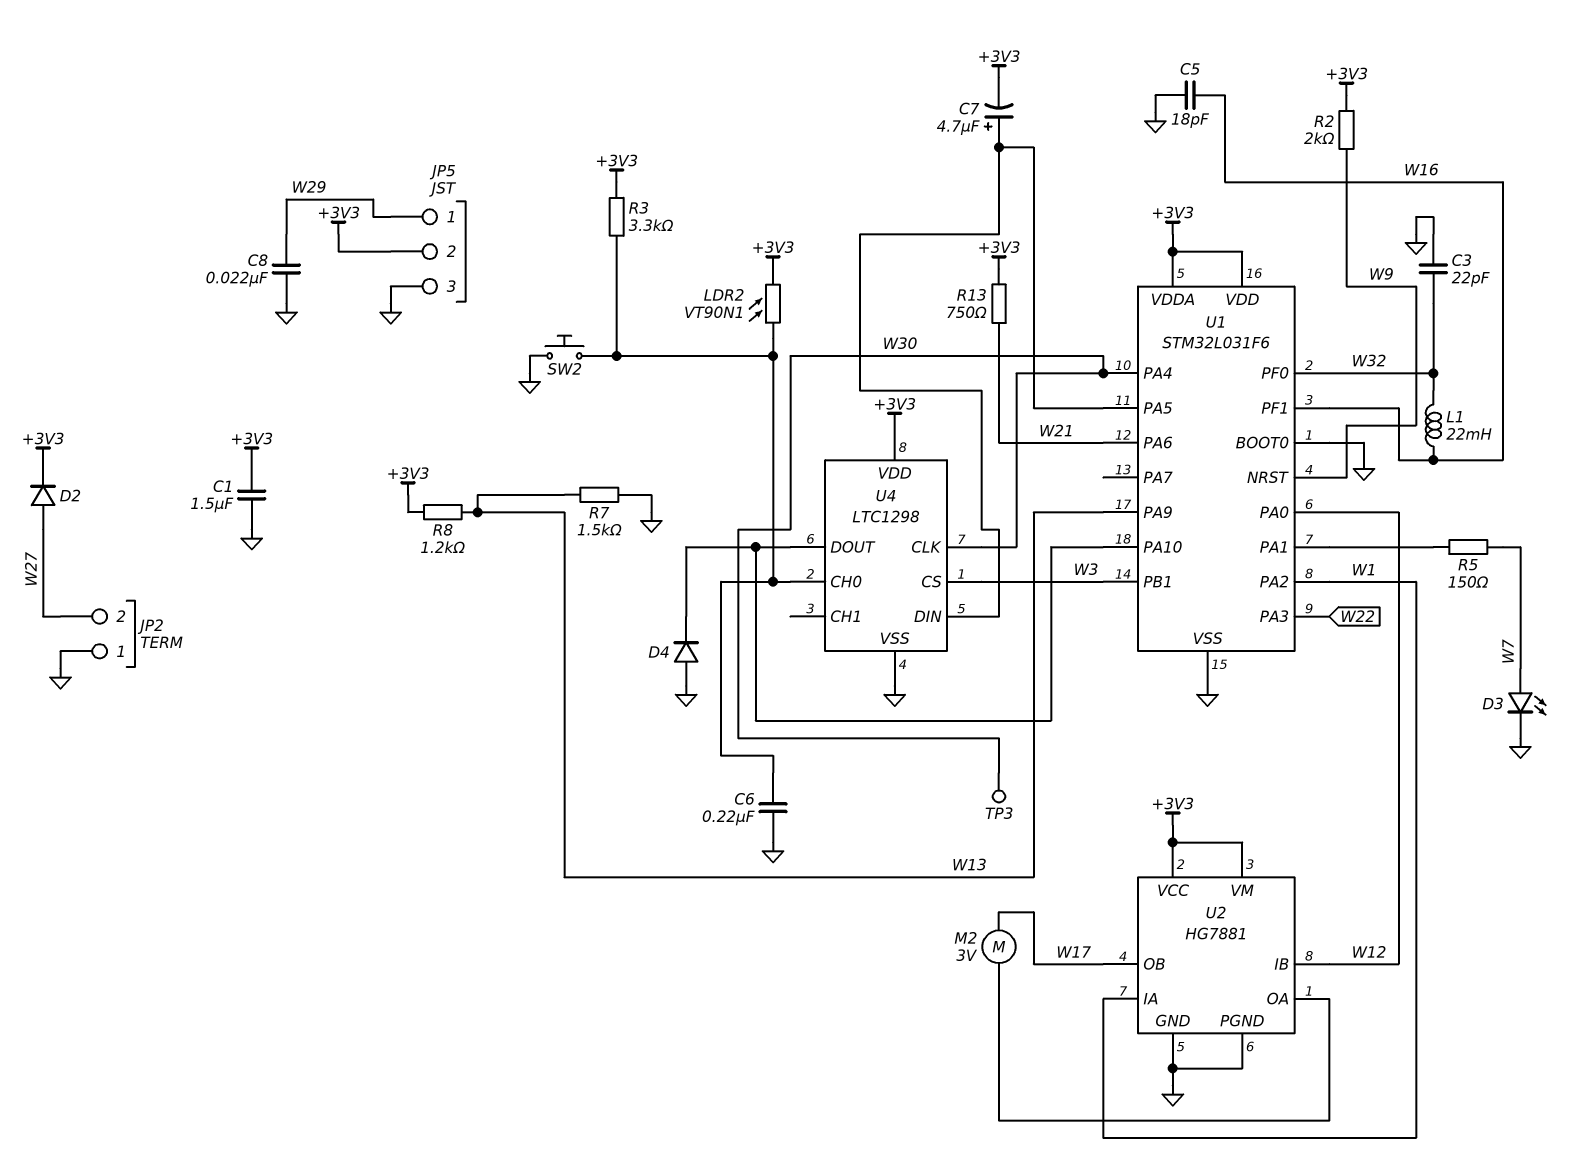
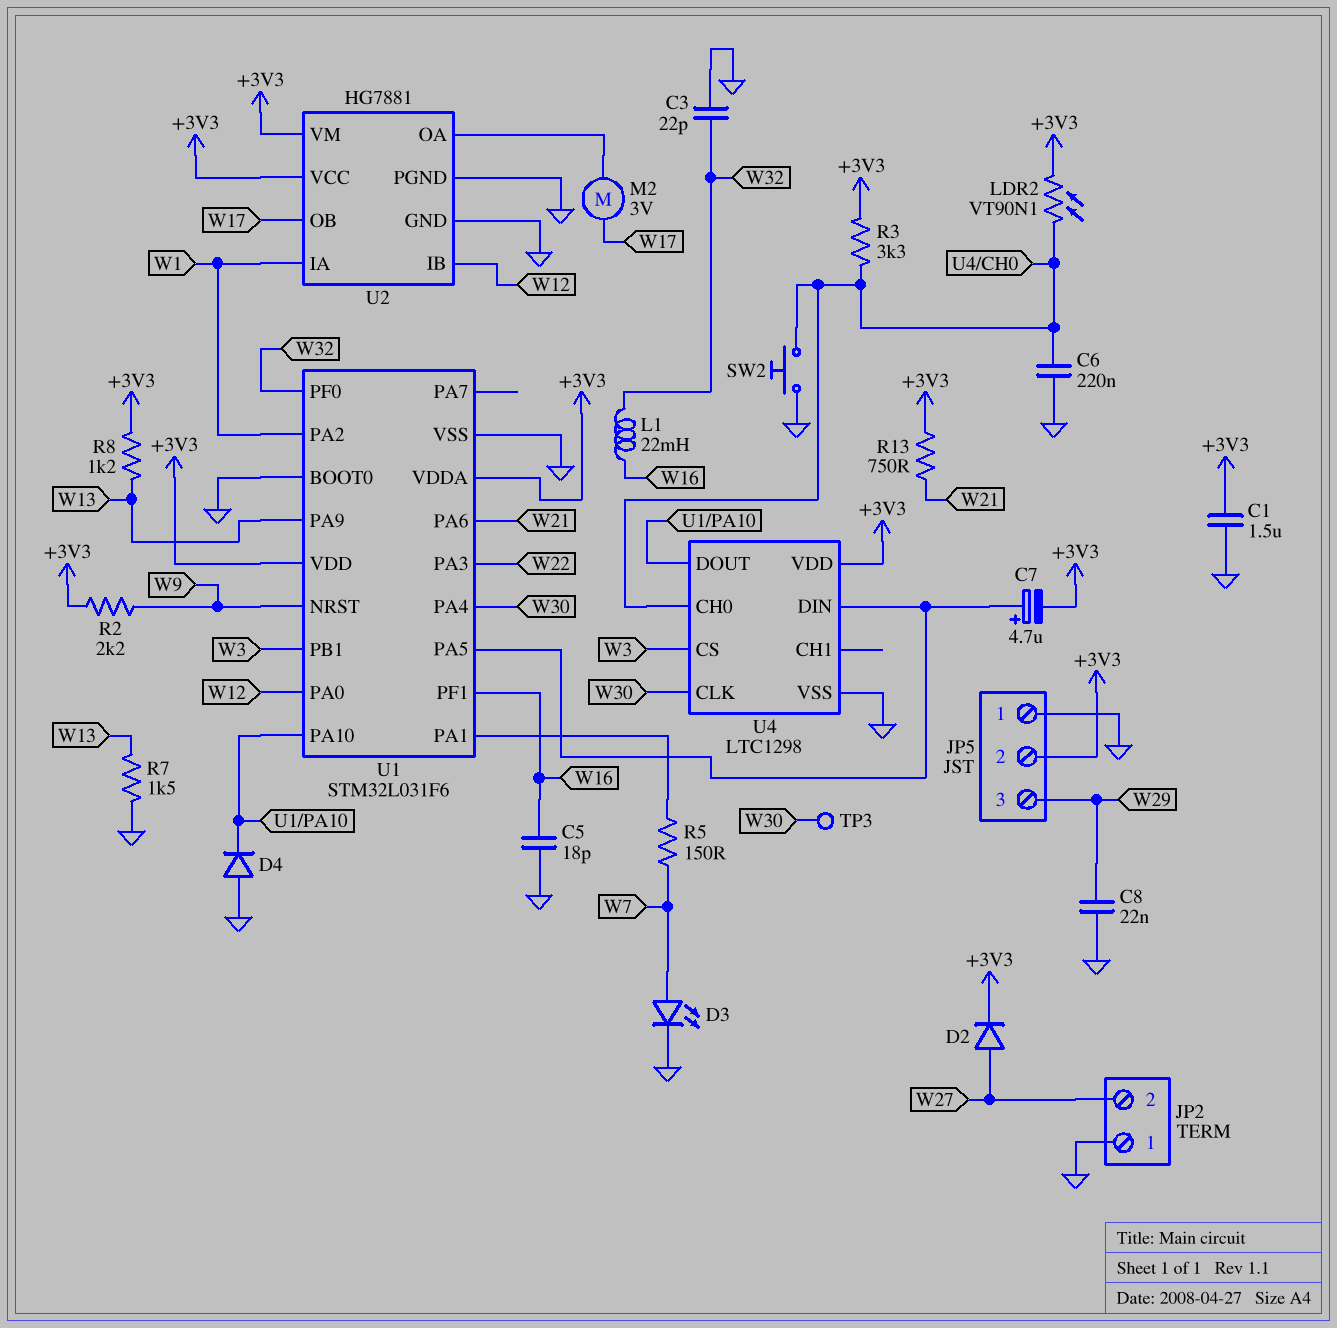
JP5 pin 1: W29 -> GND
JP5 pin 3: GND -> W29
R2: 2k (+3V3, W9) -> 2.2k (+3V3, W9)

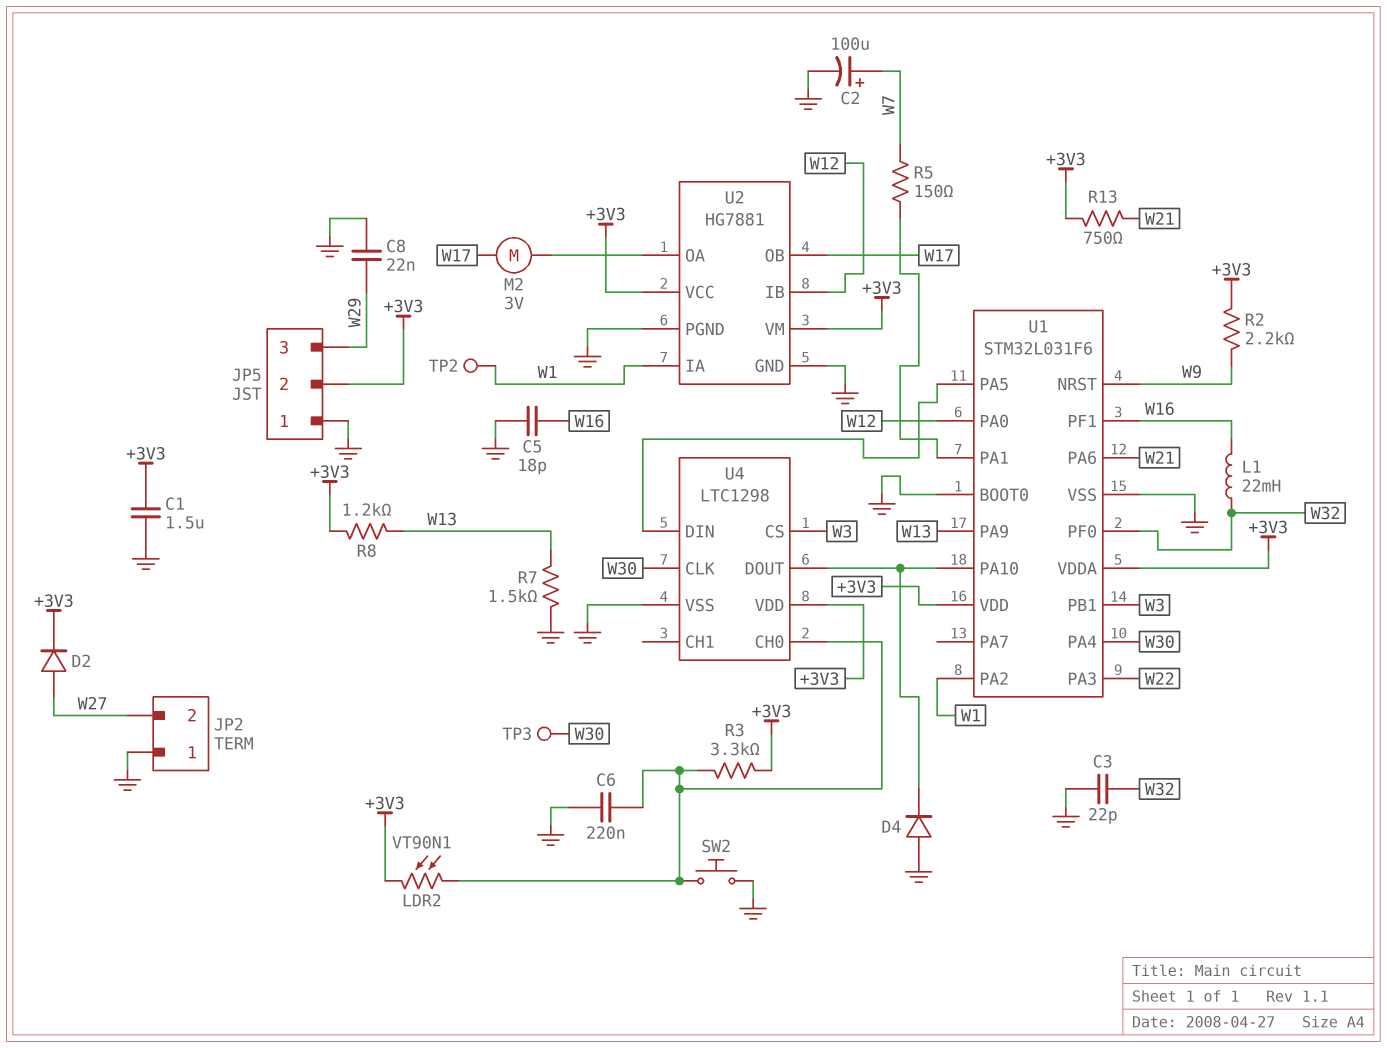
C2: none -> 100uF (plus W7, minus GND)
C7: 4.7uF (plus U1/PA5, minus +3V3) -> none
D3: LED (A W7, K GND) -> none
TP2: none -> test point (W1)

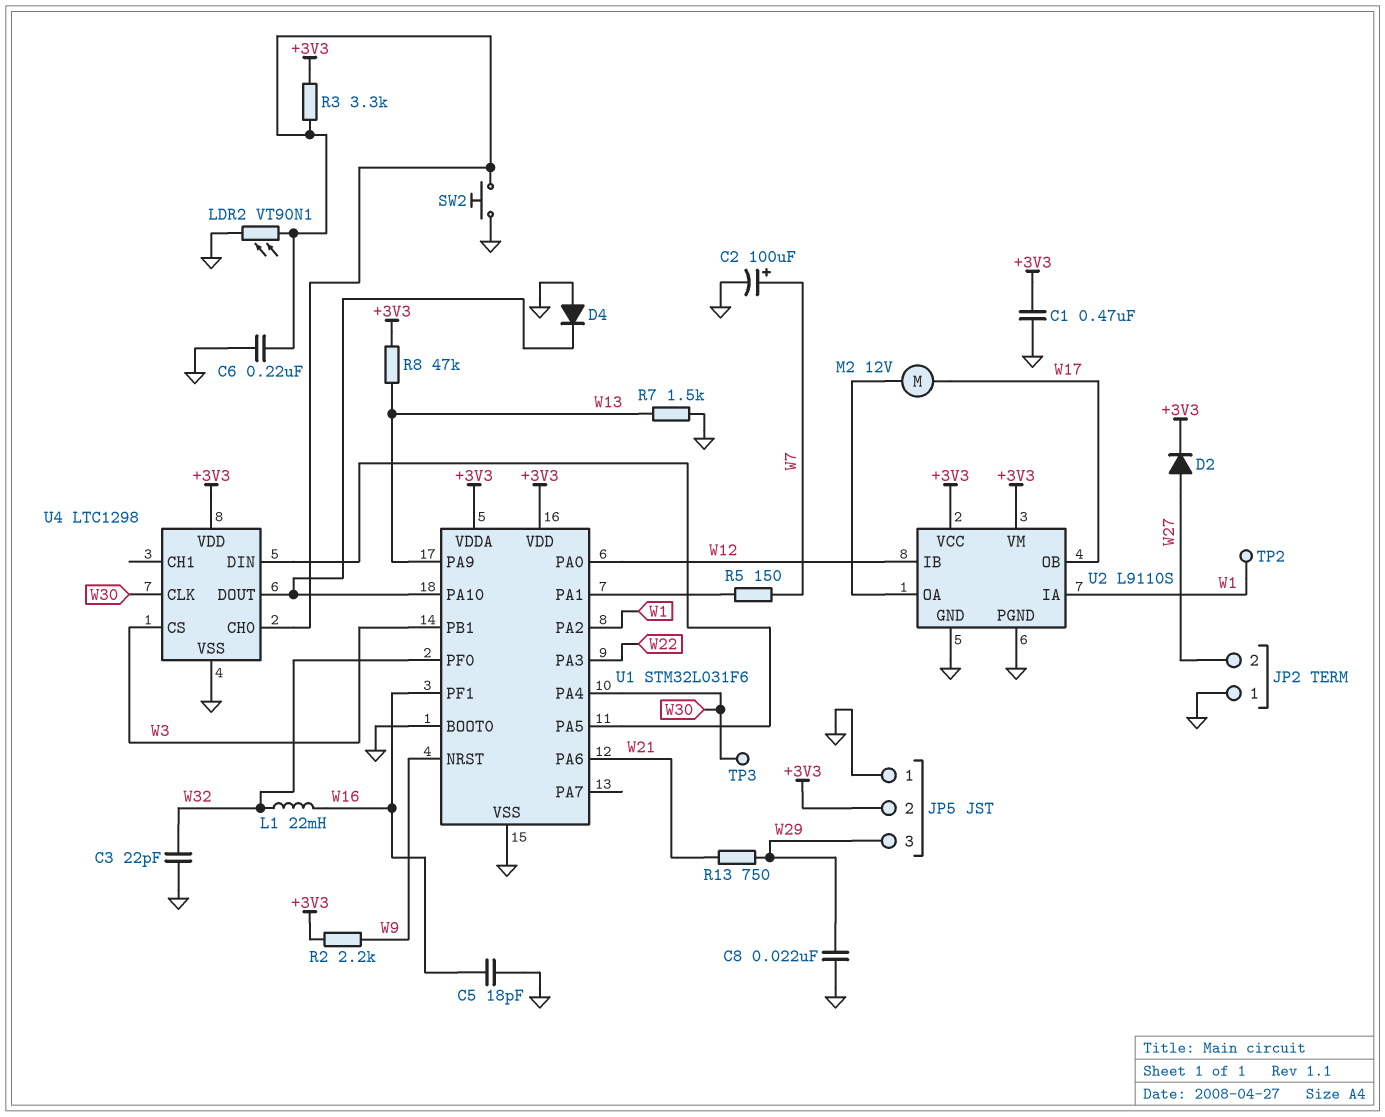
C1: 1.5uF (+3V3, GND) -> 470nF (+3V3, GND)
LDR2: VT90N1 (+3V3, U4/CH0) -> VT90N1 (GND, U4/CH0)
M2: motor 3V (U2/OA, W17) -> motor 12V (U2/OA, W17)
R8: 1.2k (+3V3, W13) -> 47k (+3V3, W13)
R13: 750 (+3V3, W21) -> 750 (W21, W29)
U2: HG7881 -> L9110S

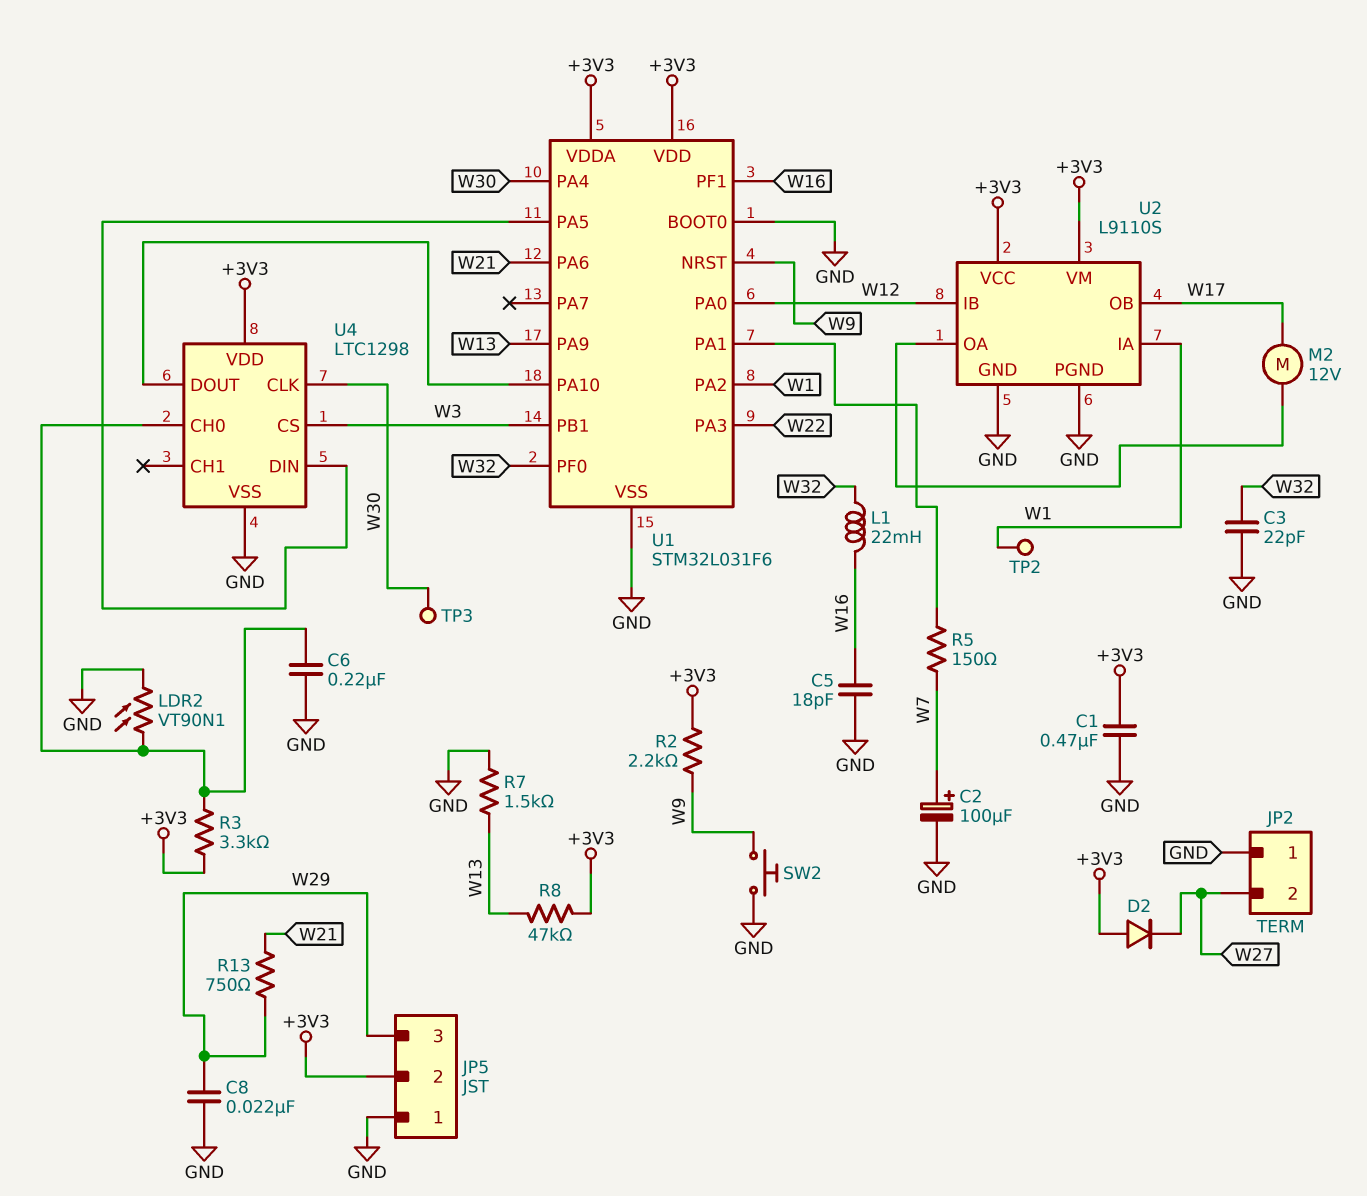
D2: diode (A W27, K +3V3) -> diode (A +3V3, K W27)
D4: diode (A GND, K U1/PA10) -> none
SW2: button (GND, U4/CH0) -> button (GND, W9)

